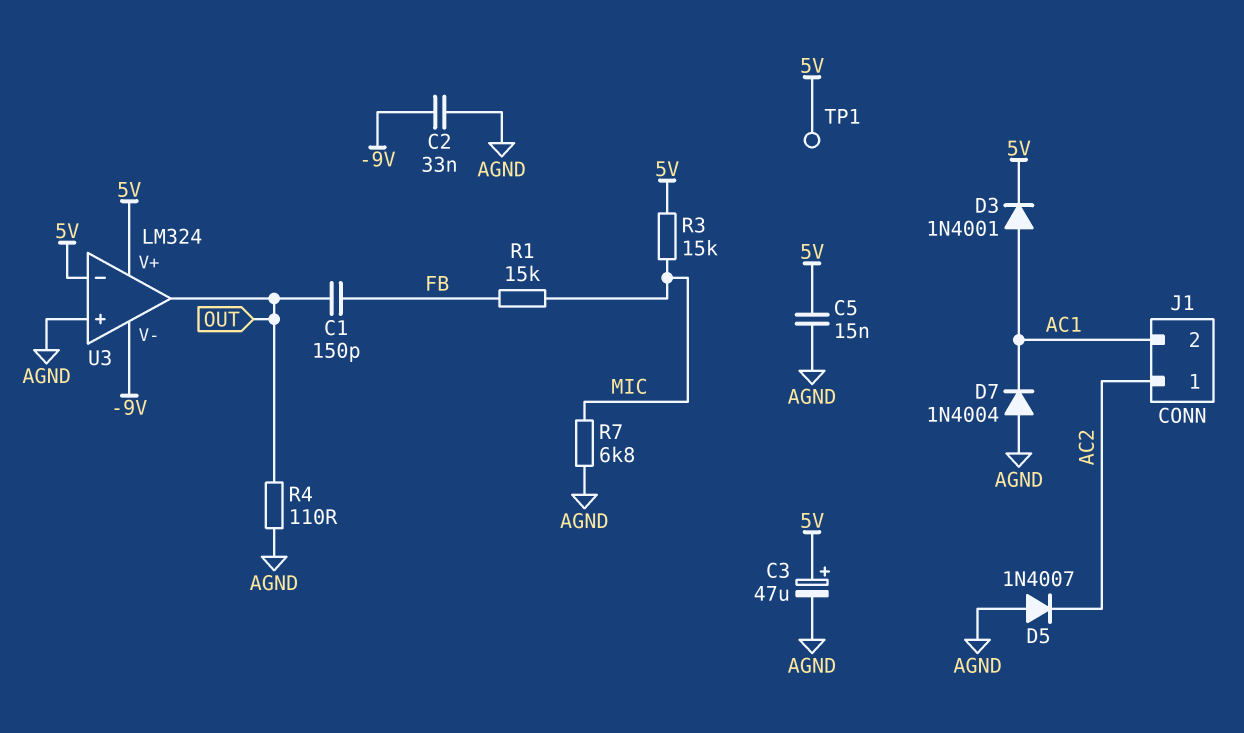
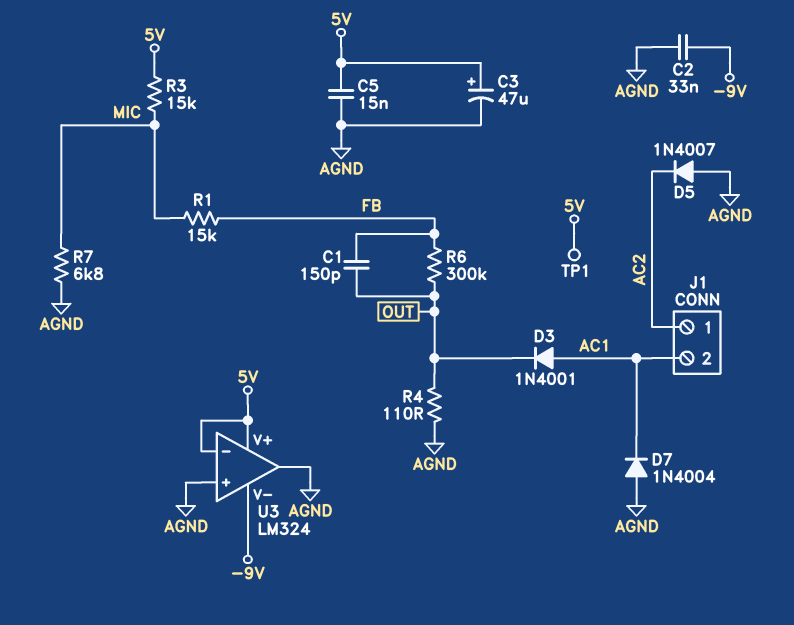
D3: diode 1N4001 (A AC1, K 5V) -> diode 1N4001 (A AC1, K OUT)
R6: none -> 300k (FB, OUT)
U3 pin out: OUT -> AGND

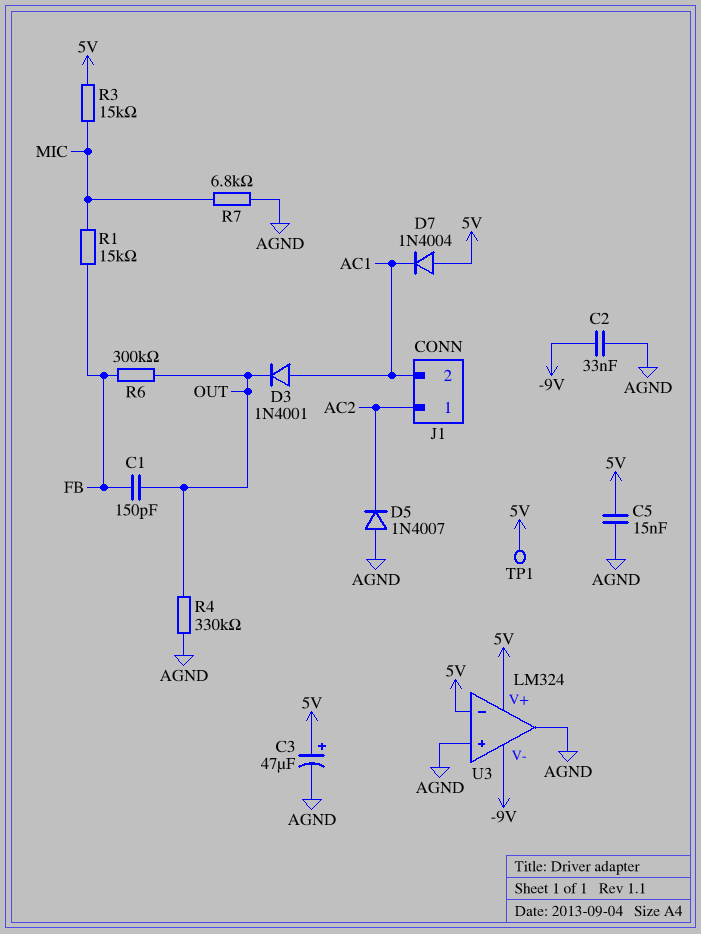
D7: diode 1N4004 (A AGND, K AC1) -> diode 1N4004 (A 5V, K AC1)
R4: 110 (AGND, OUT) -> 330k (AGND, OUT)

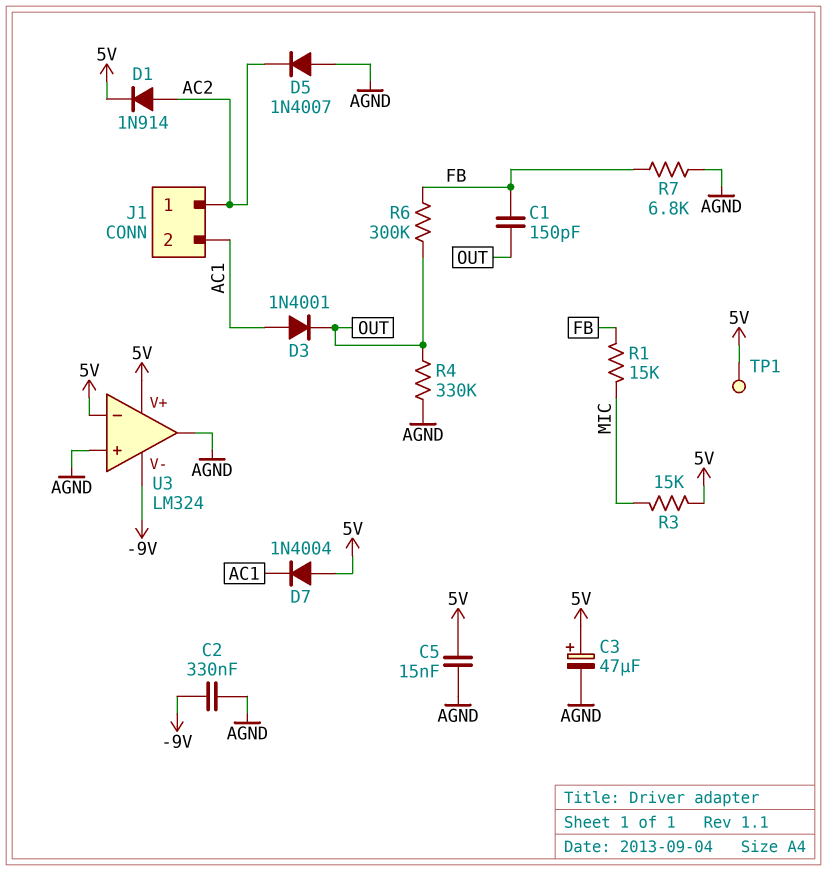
C2: 33nF (-9V, AGND) -> 330nF (-9V, AGND)
D1: none -> diode 1N914 (A AC2, K 5V)
R7: 6.8k (AGND, MIC) -> 6.8k (AGND, FB)

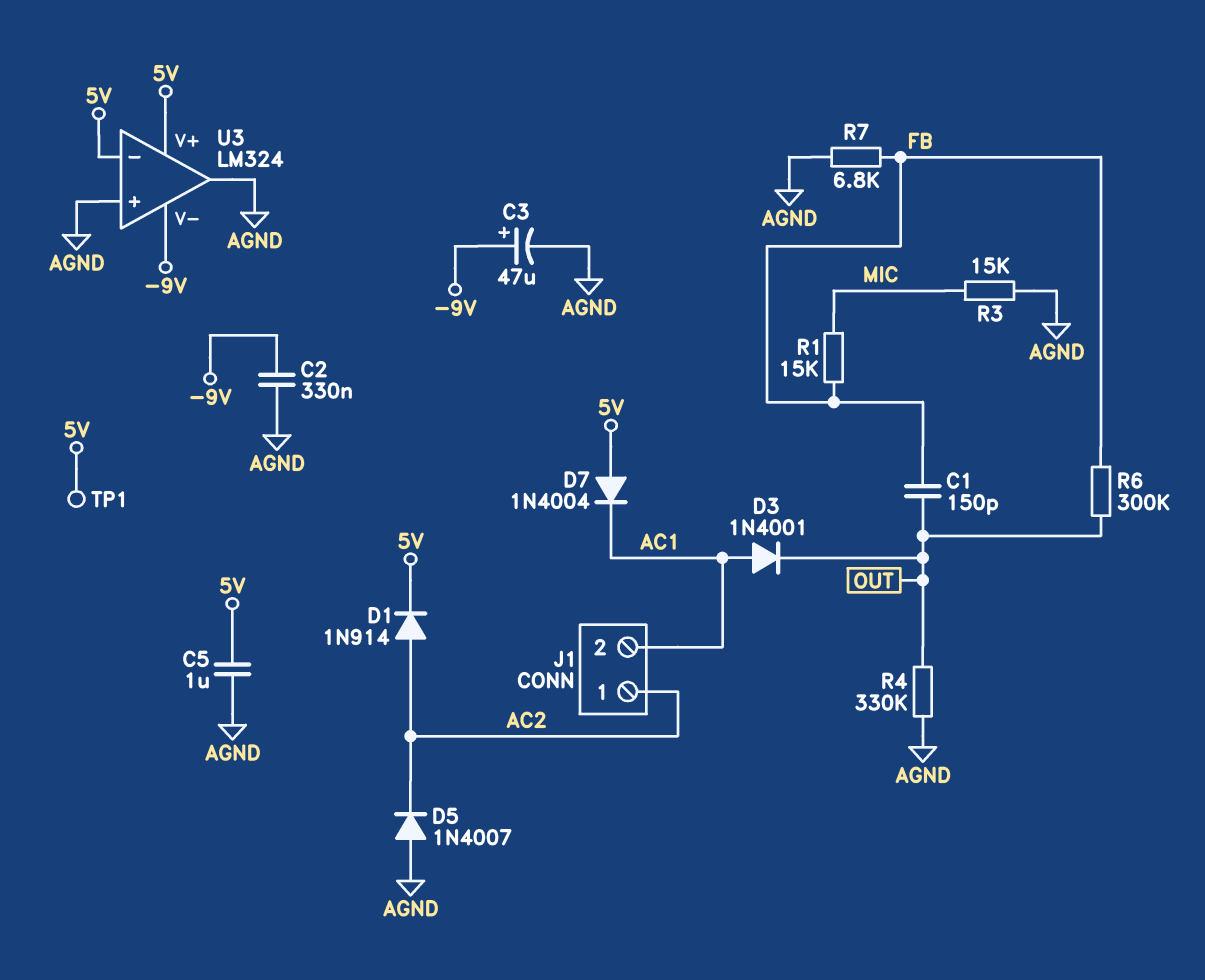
C3: 47uF (plus 5V, minus AGND) -> 47uF (plus -9V, minus AGND)
C5: 15nF (5V, AGND) -> 1uF (5V, AGND)
R3: 15k (5V, MIC) -> 15k (AGND, MIC)

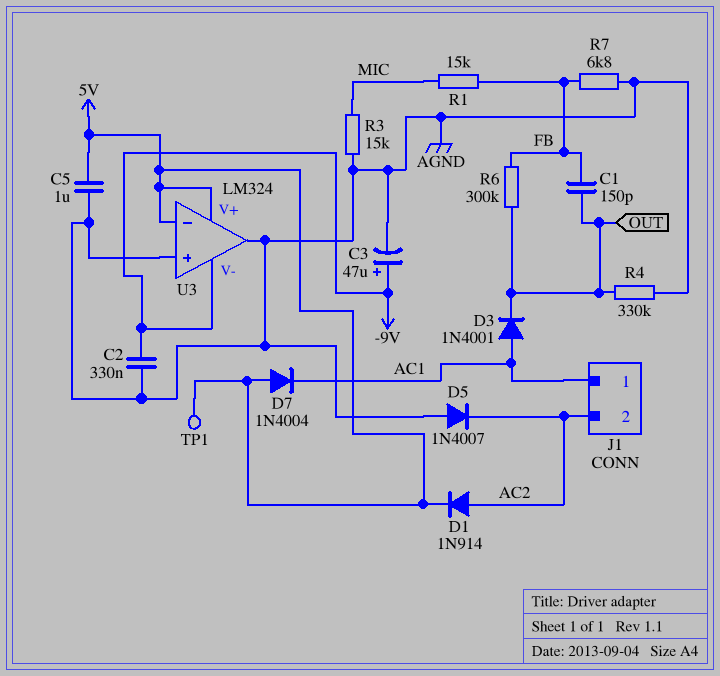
J1 pin 1: AC2 -> AC1
J1 pin 2: AC1 -> AC2

